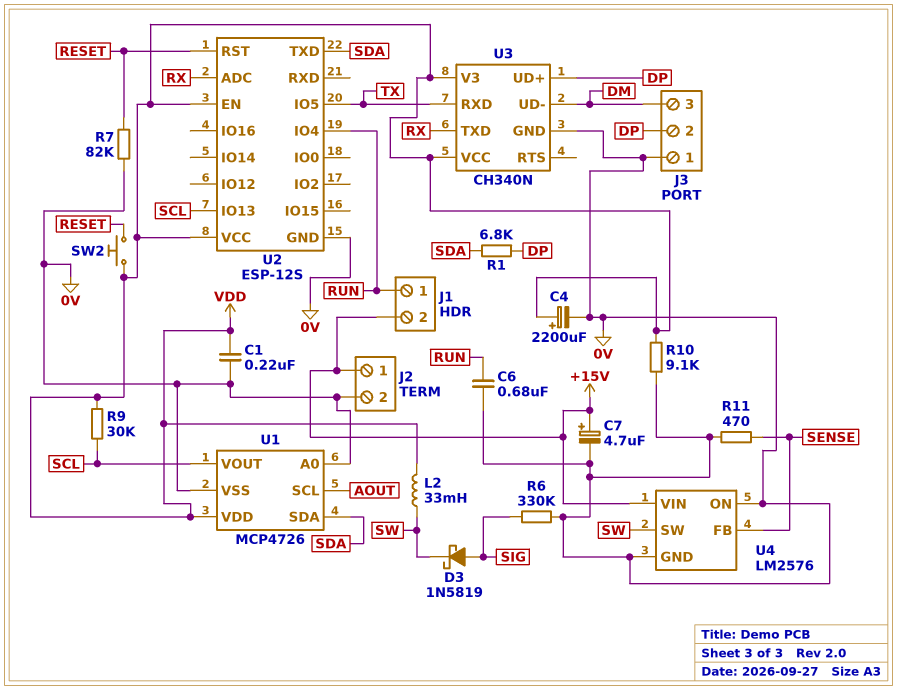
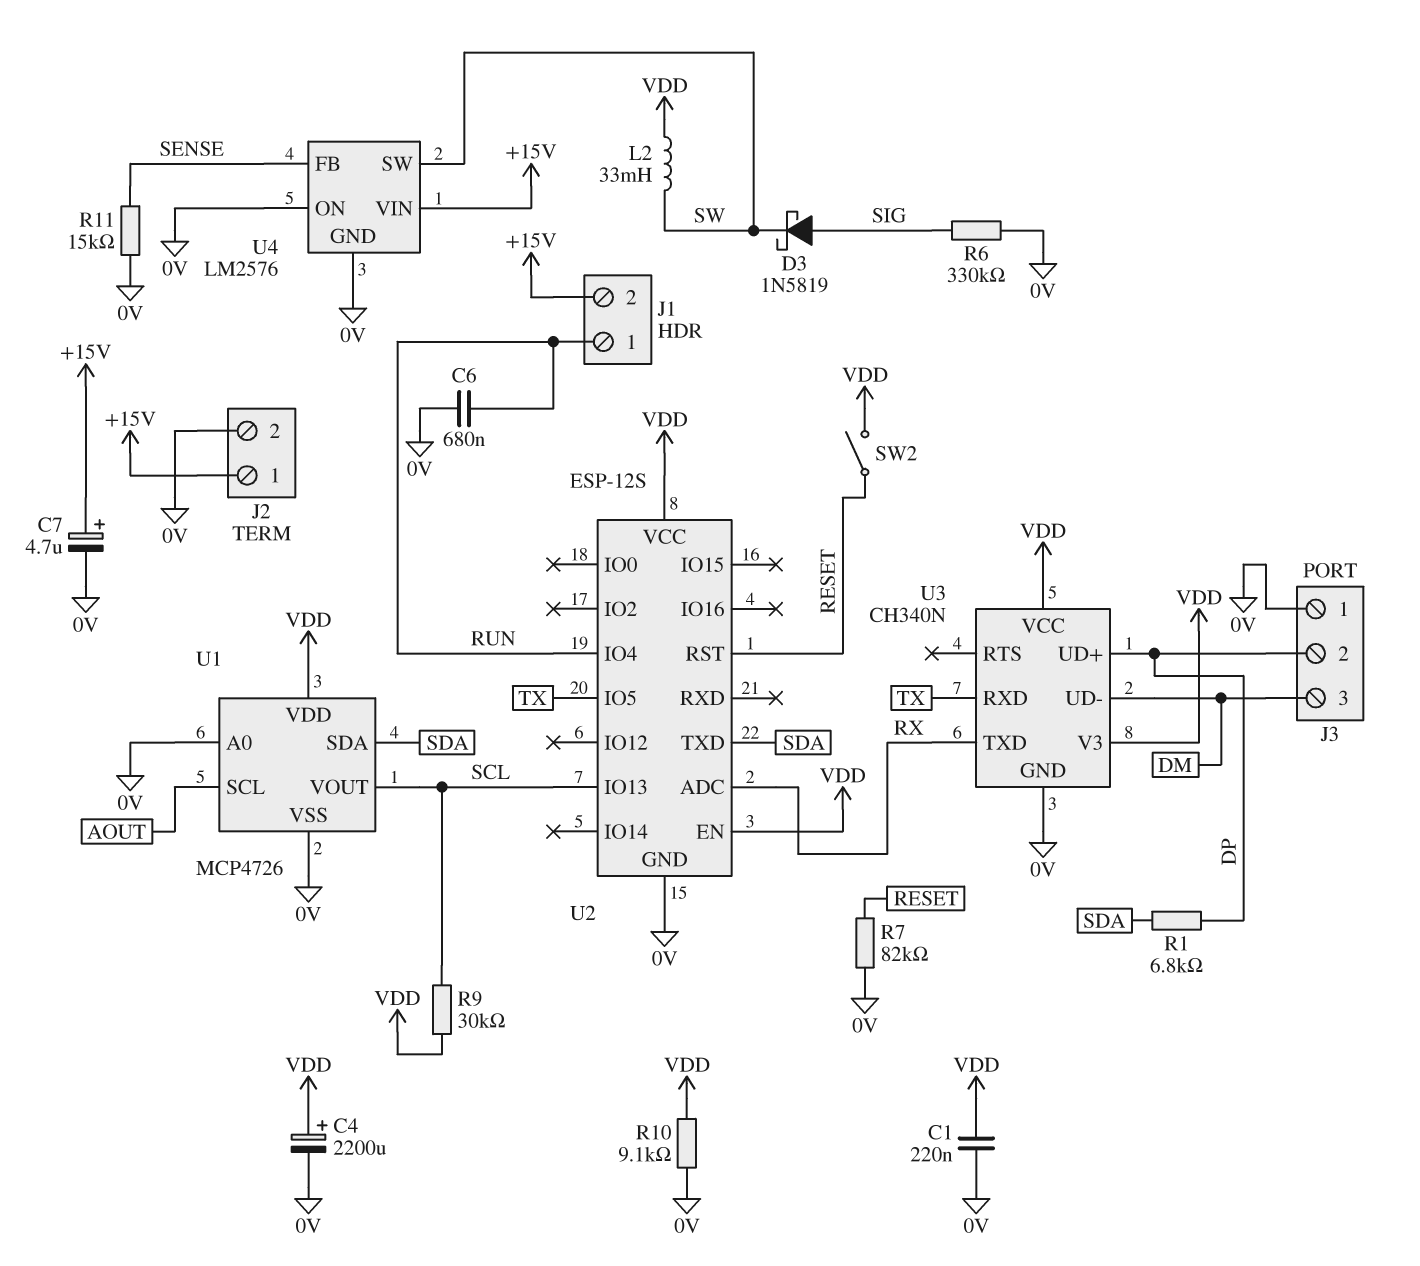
R11: 470 (0V, SENSE) -> 15k (0V, SENSE)
SW2: button (RESET, VDD) -> switch (RESET, VDD)

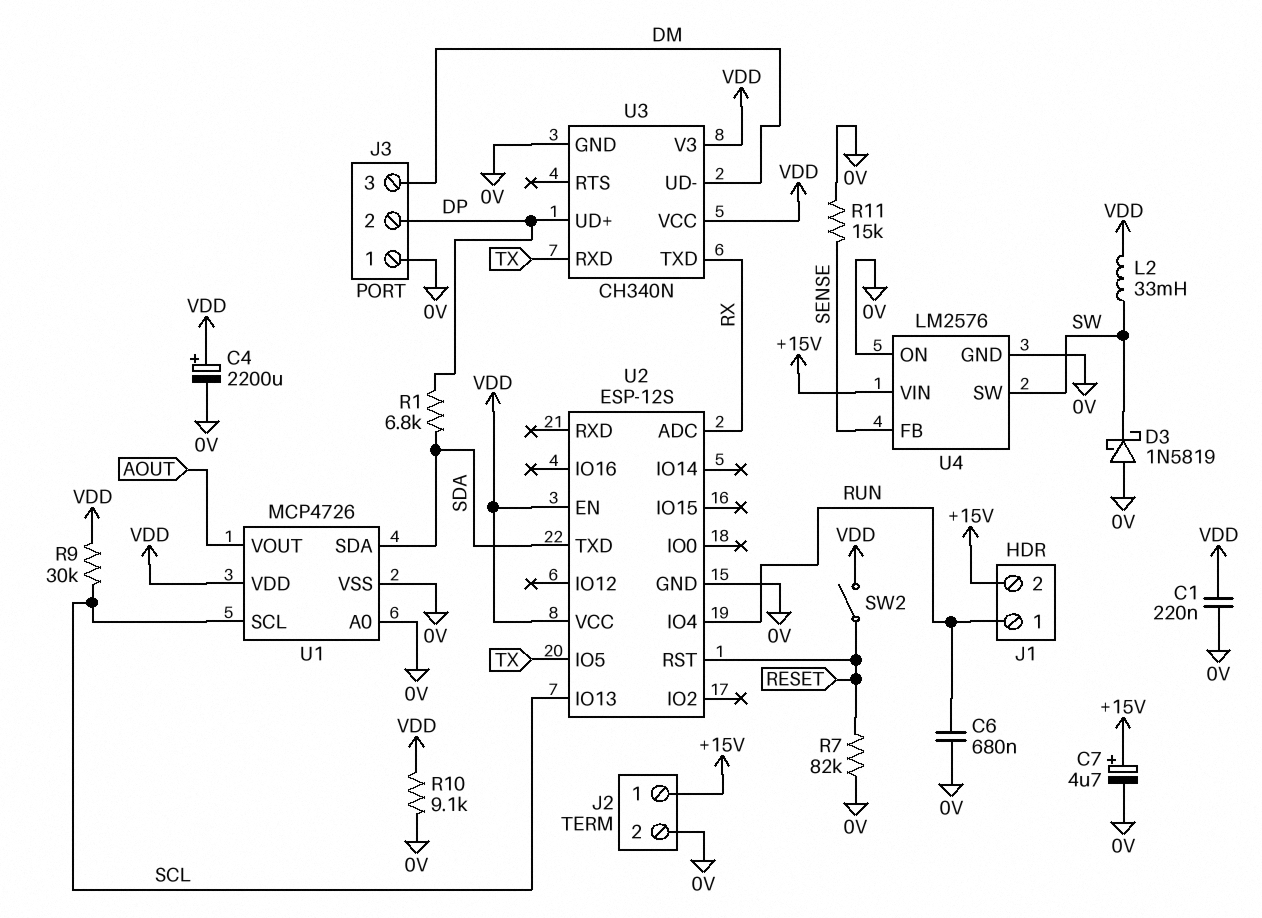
D3: schottky 1N5819 (A SIG, K SW) -> schottky 1N5819 (A 0V, K SW)
R6: 330k (0V, SIG) -> none
U1 pin SCL: AOUT -> SCL
U1 pin VOUT: SCL -> AOUT

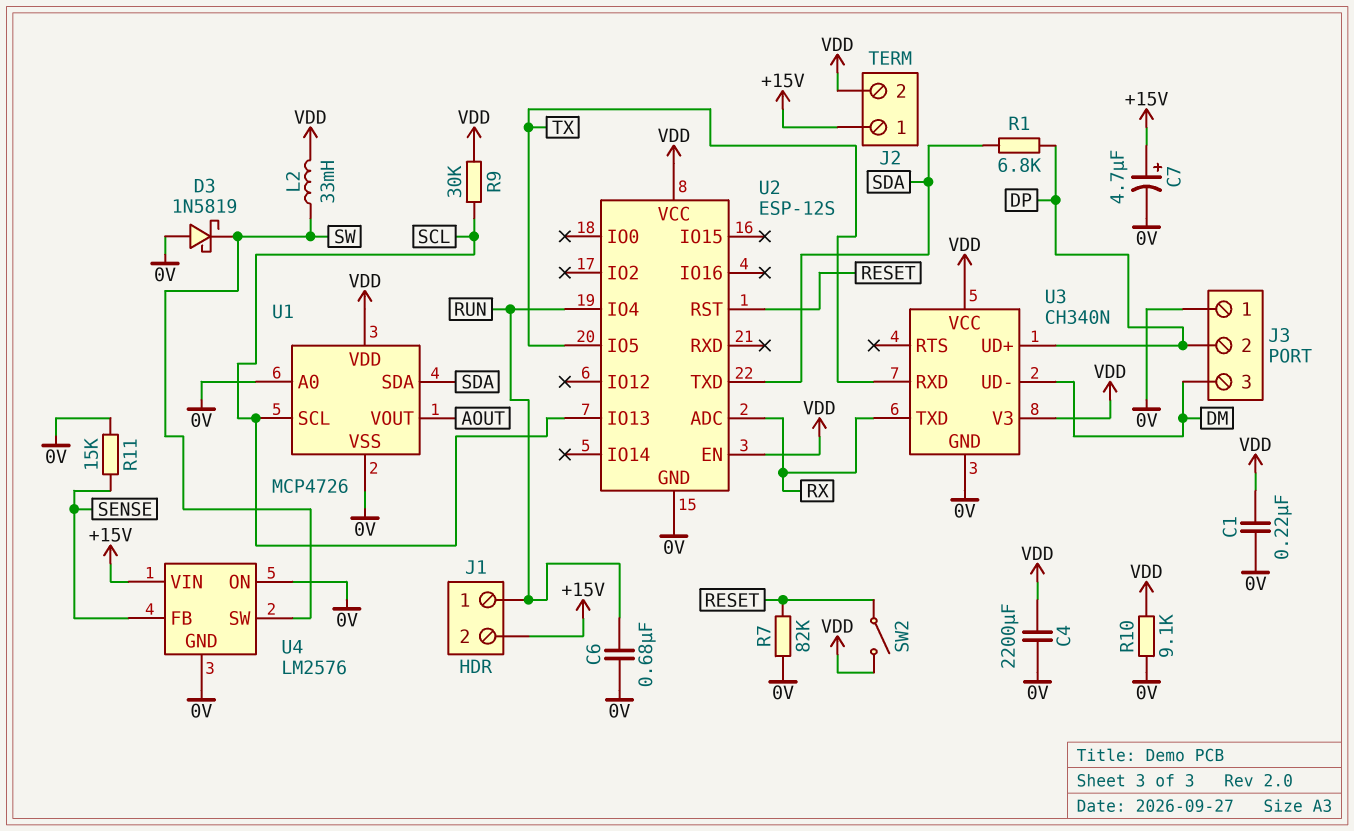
C4: 2200uF (plus VDD, minus 0V) -> 2200uF (0V, VDD)
J2 pin 2: 0V -> VDD

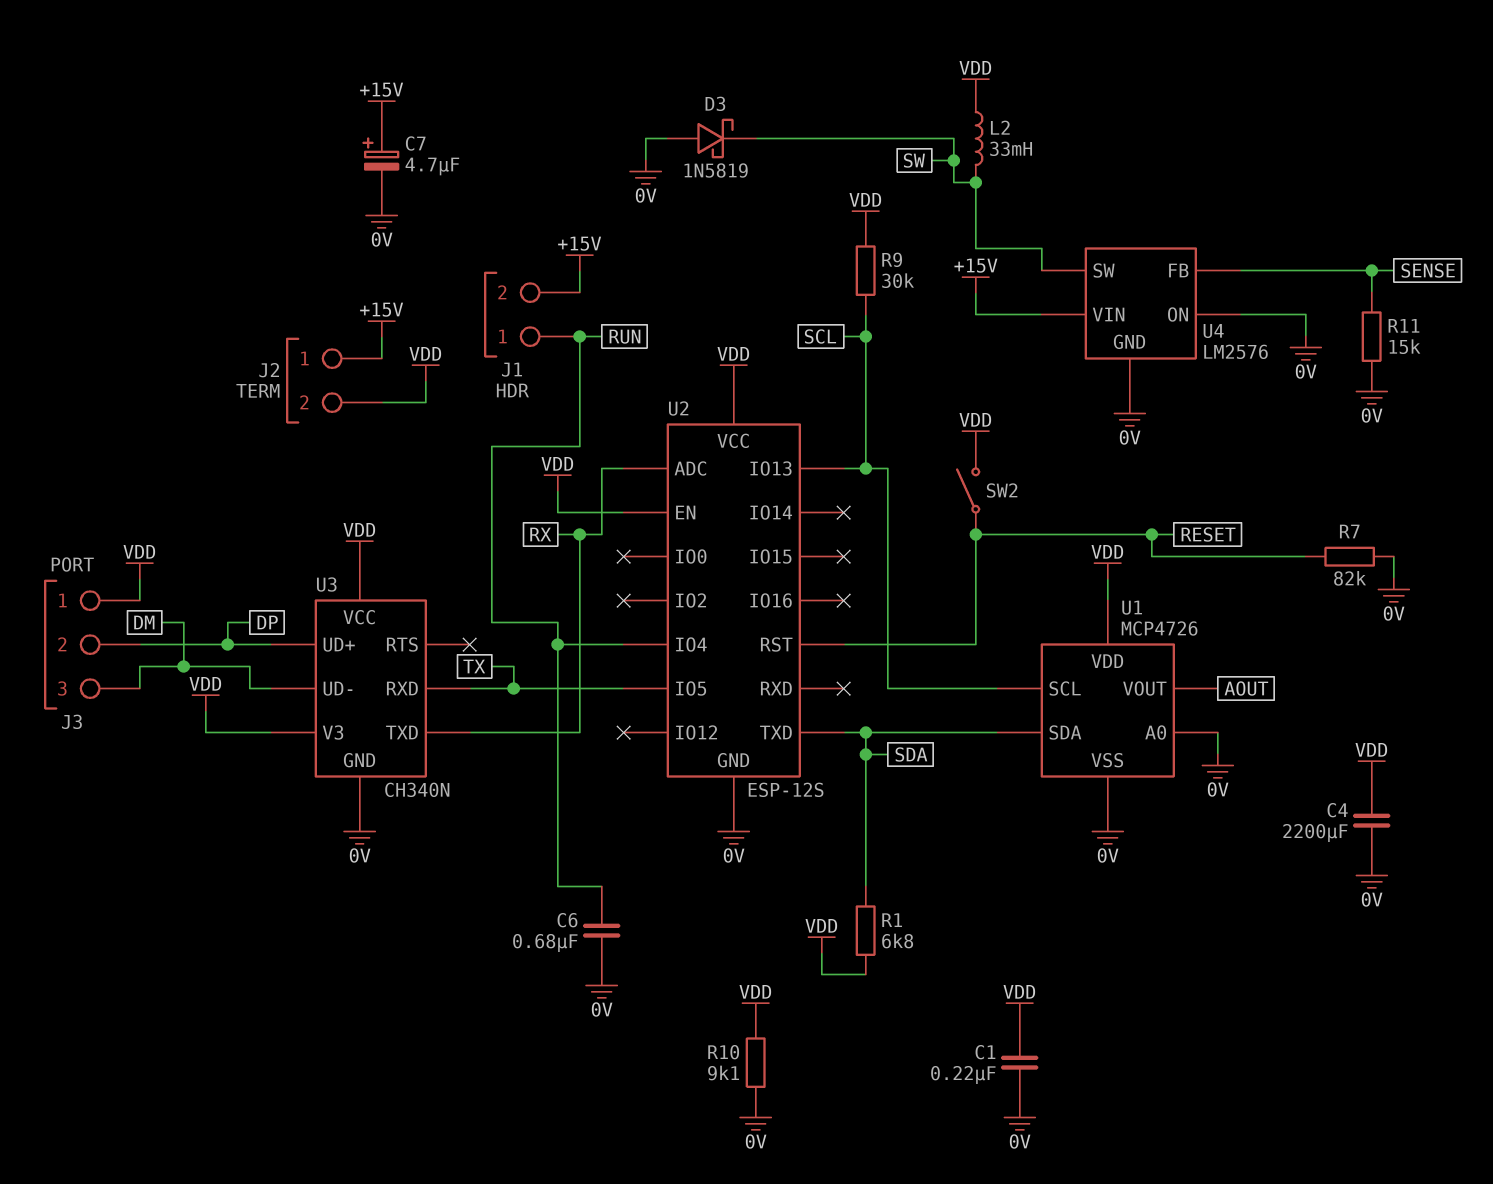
J3 pin 1: 0V -> VDD
R1: 6.8k (DP, SDA) -> 6.8k (SDA, VDD)

